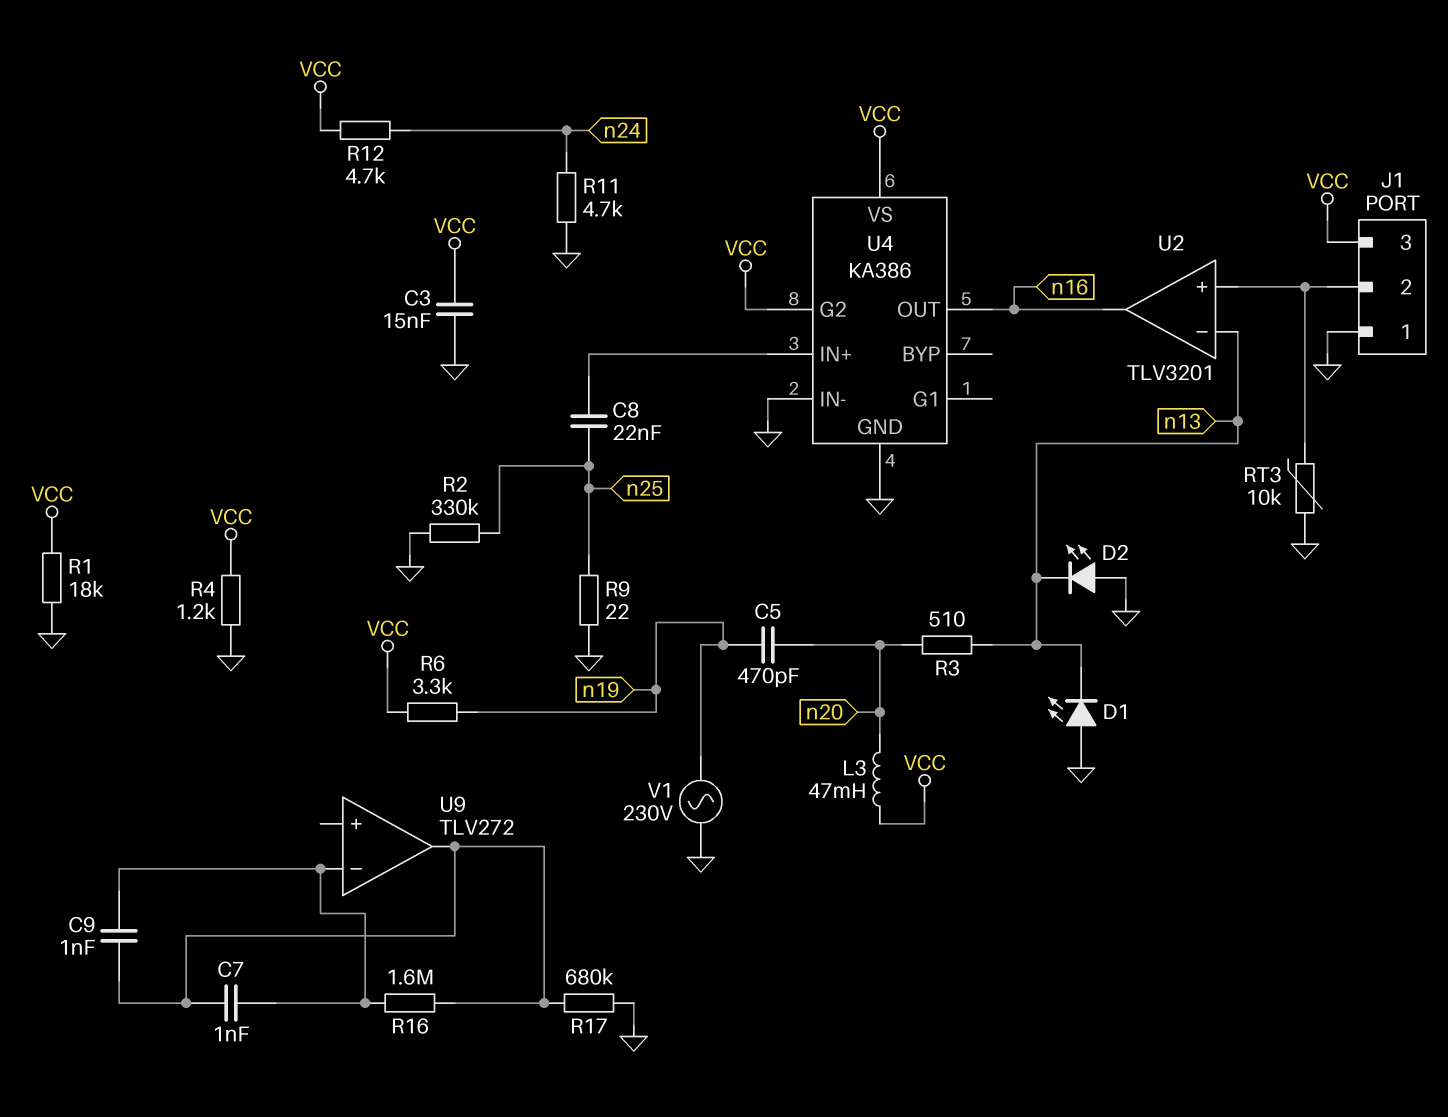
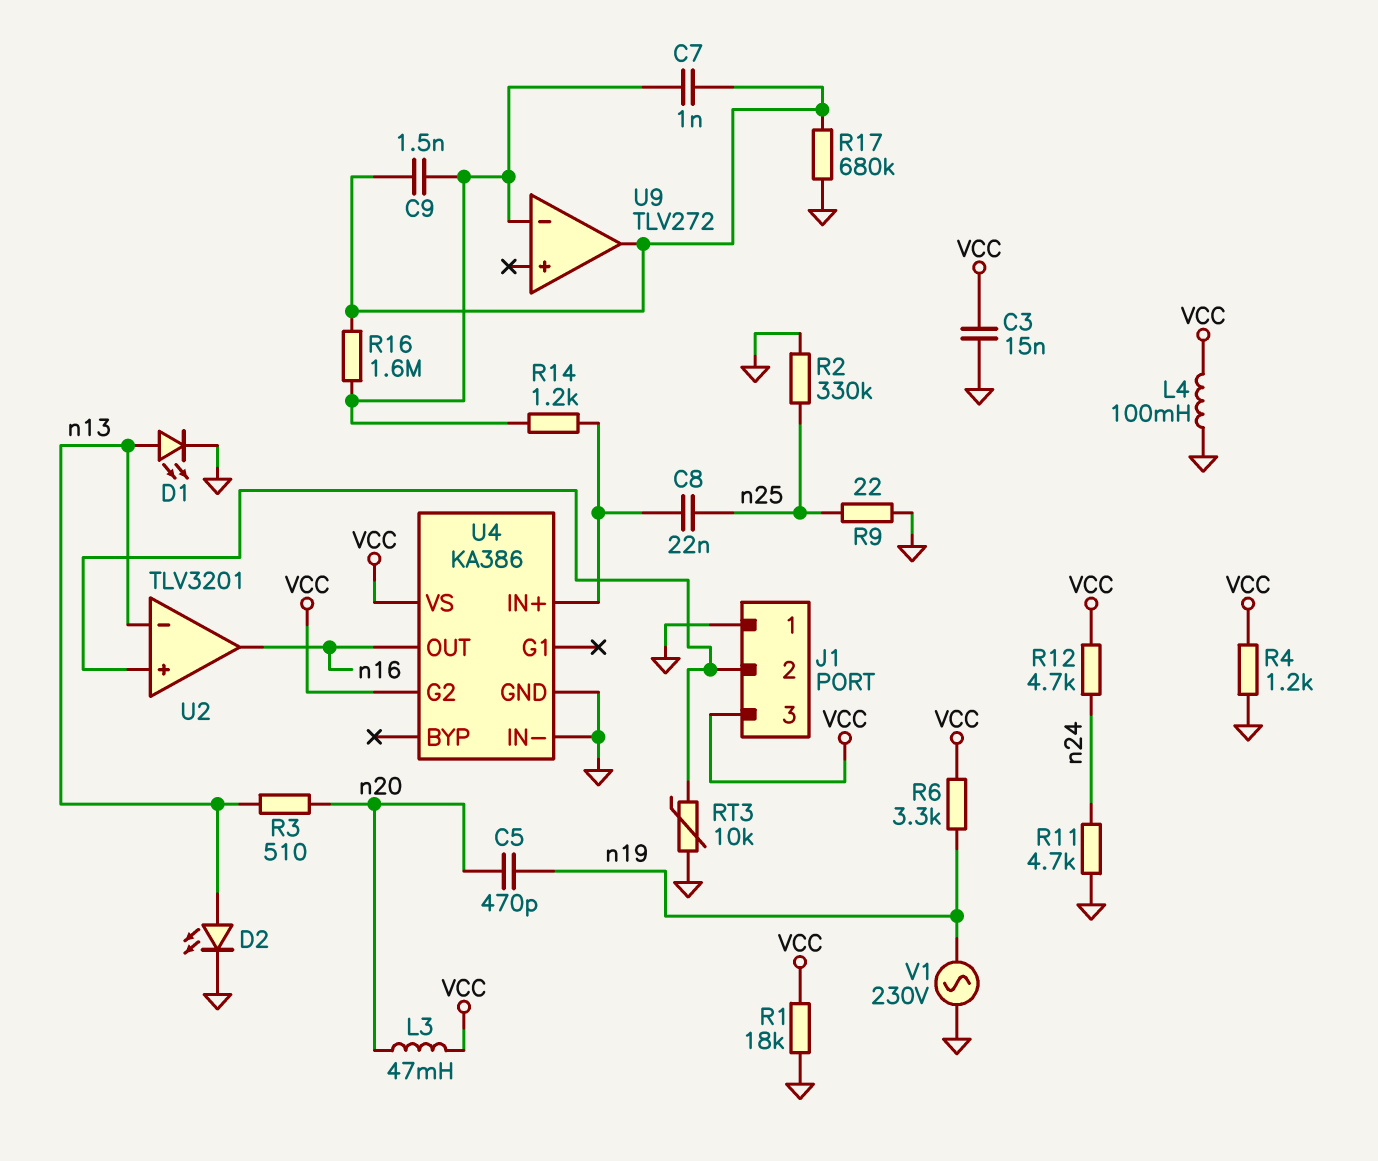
C9: 1nF (U9/in-, U9/out) -> 1.5nF (U9/in-, U9/out)
D1: LED (A GND, K n13) -> LED (A n13, K GND)
D2: LED (A GND, K n13) -> LED (A n13, K GND)
L4: none -> 100mH (GND, VCC)
R14: none -> 1.2k (U4/IN+, U9/in-)

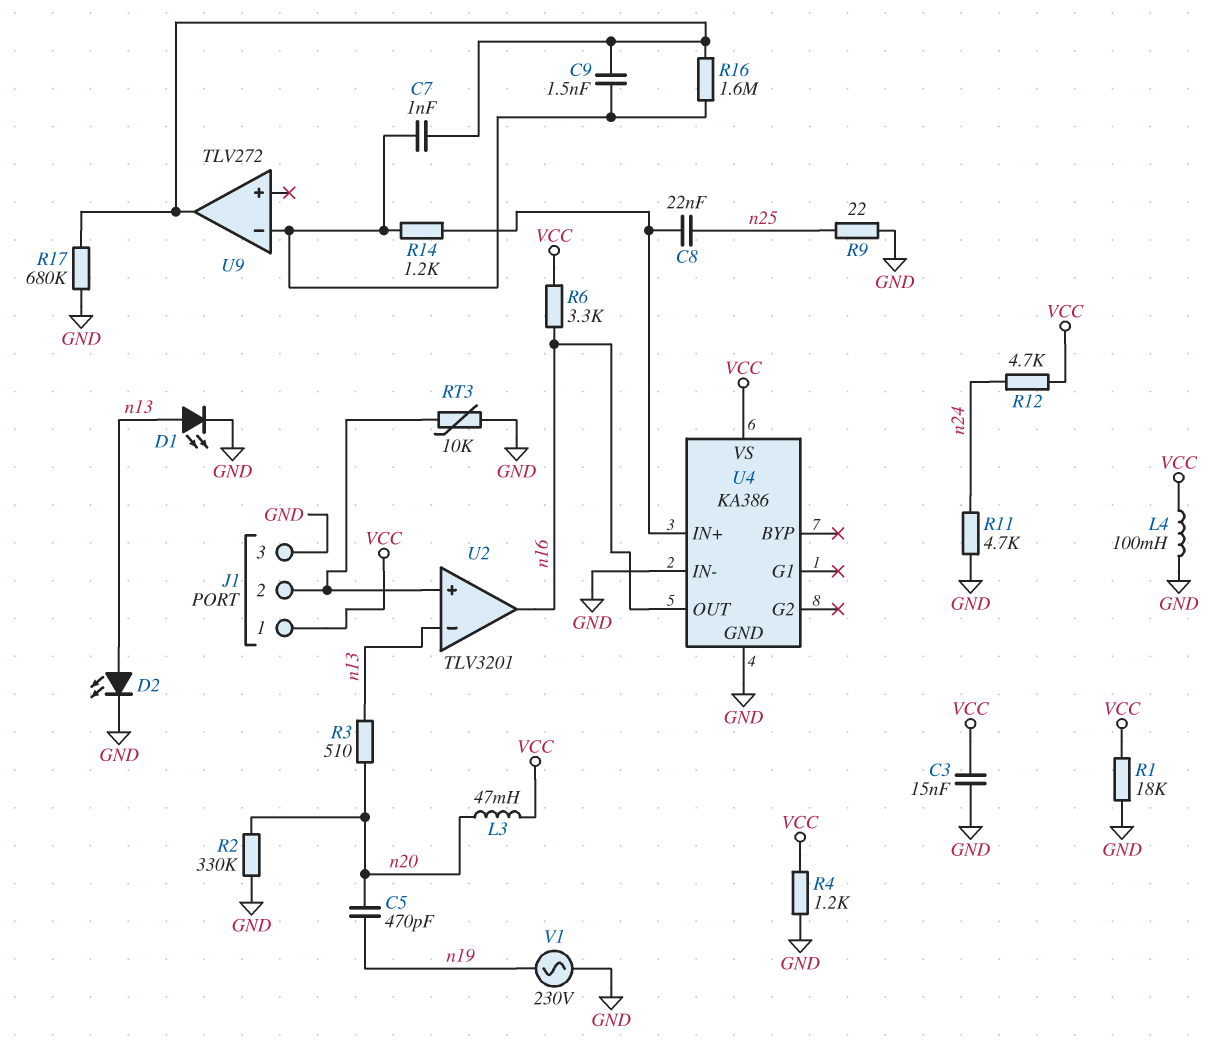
J1 pin 1: GND -> VCC
J1 pin 3: VCC -> GND
R2: 330k (GND, n25) -> 330k (GND, n20)
R6: 3.3k (VCC, n19) -> 3.3k (VCC, n16)
U4 pin G2: VCC -> none

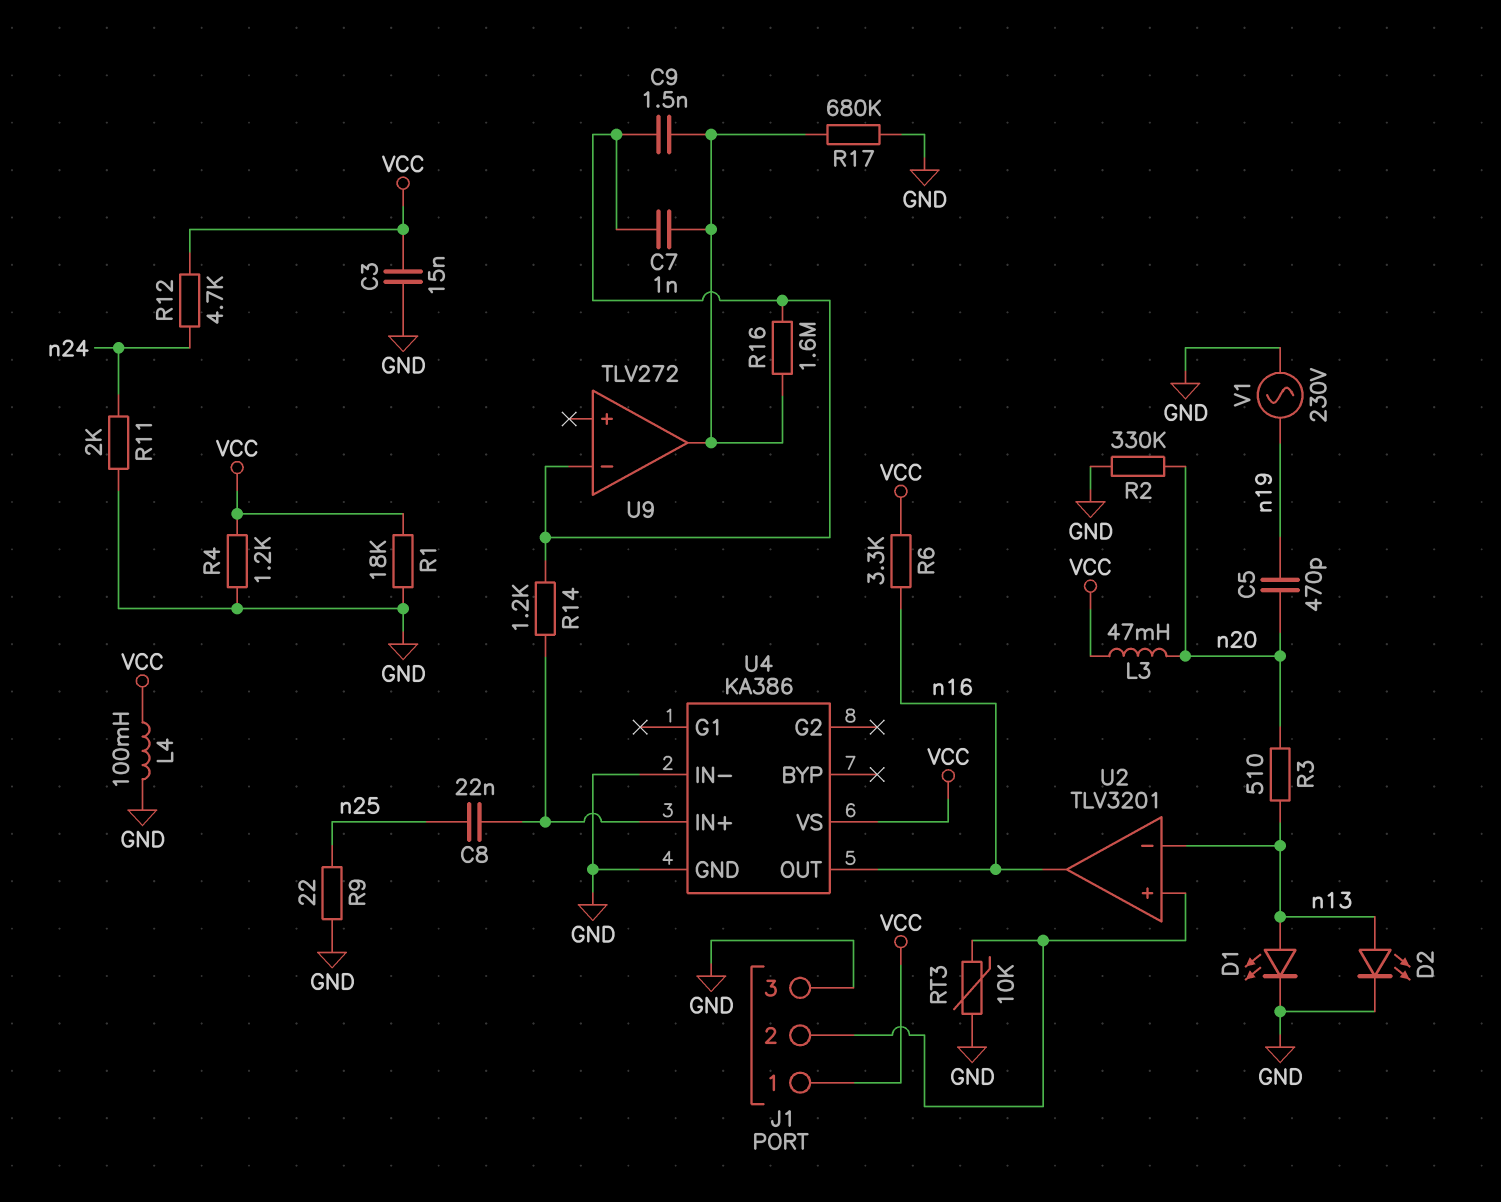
R11: 4.7k (GND, n24) -> 2k (GND, n24)

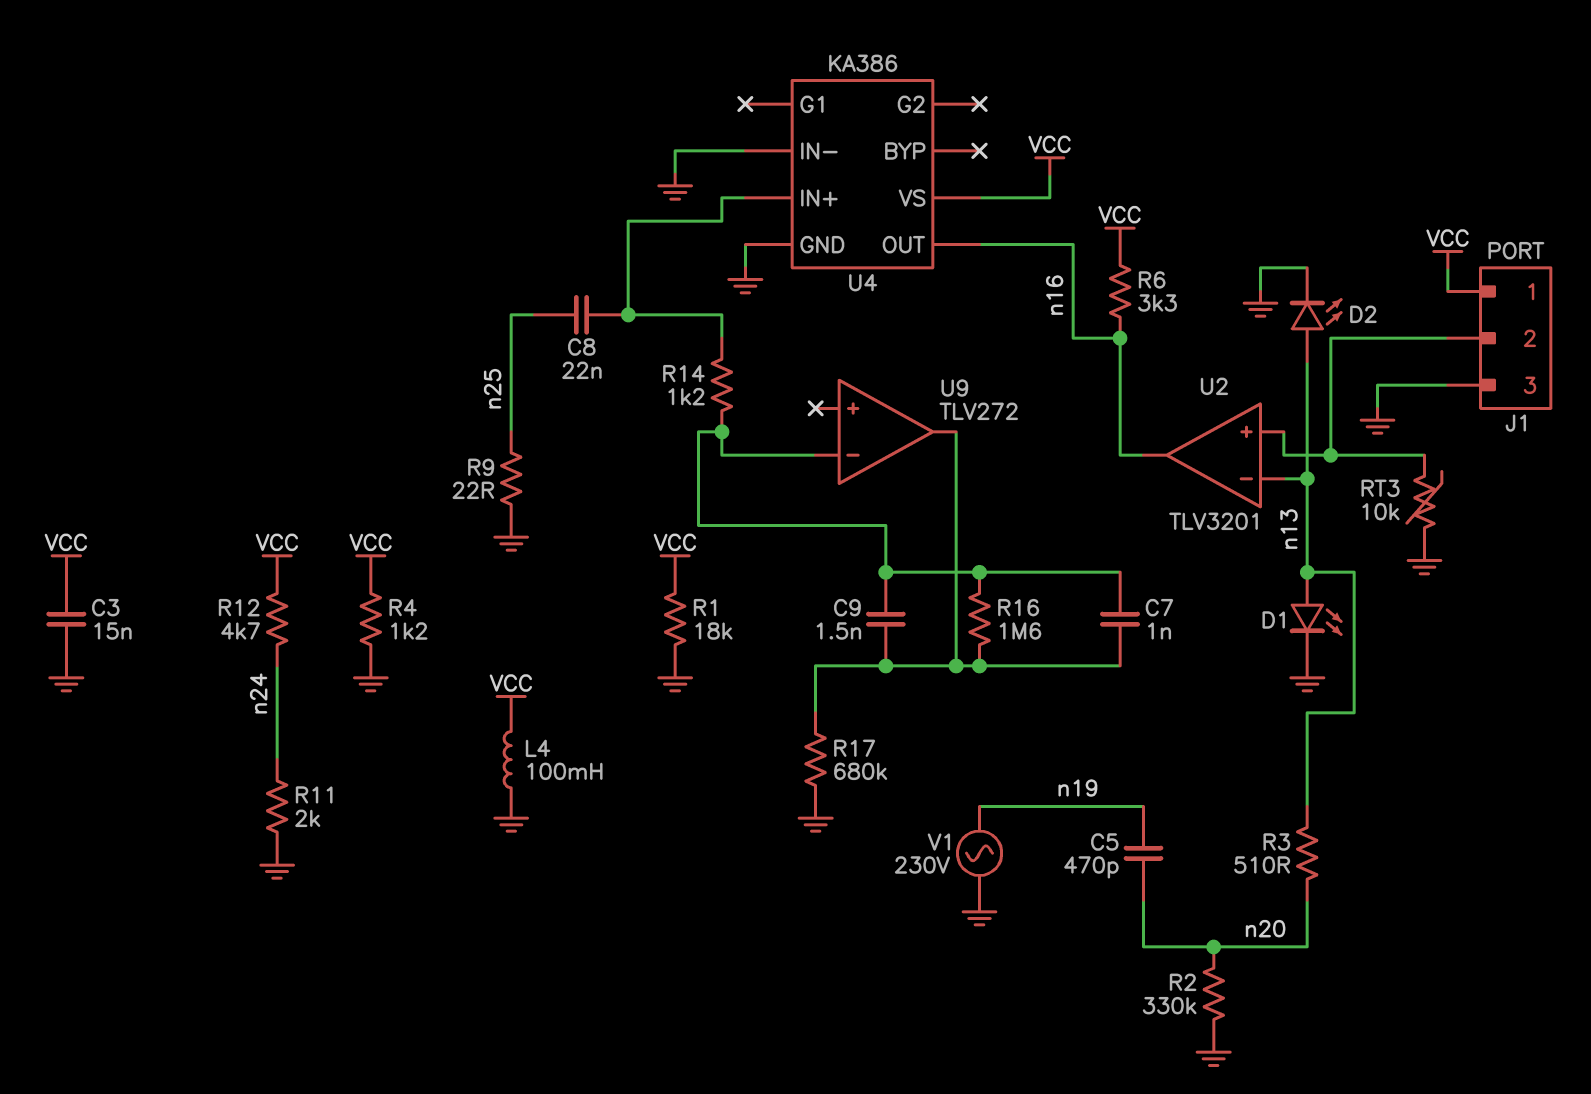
L3: 47mH (VCC, n20) -> none

